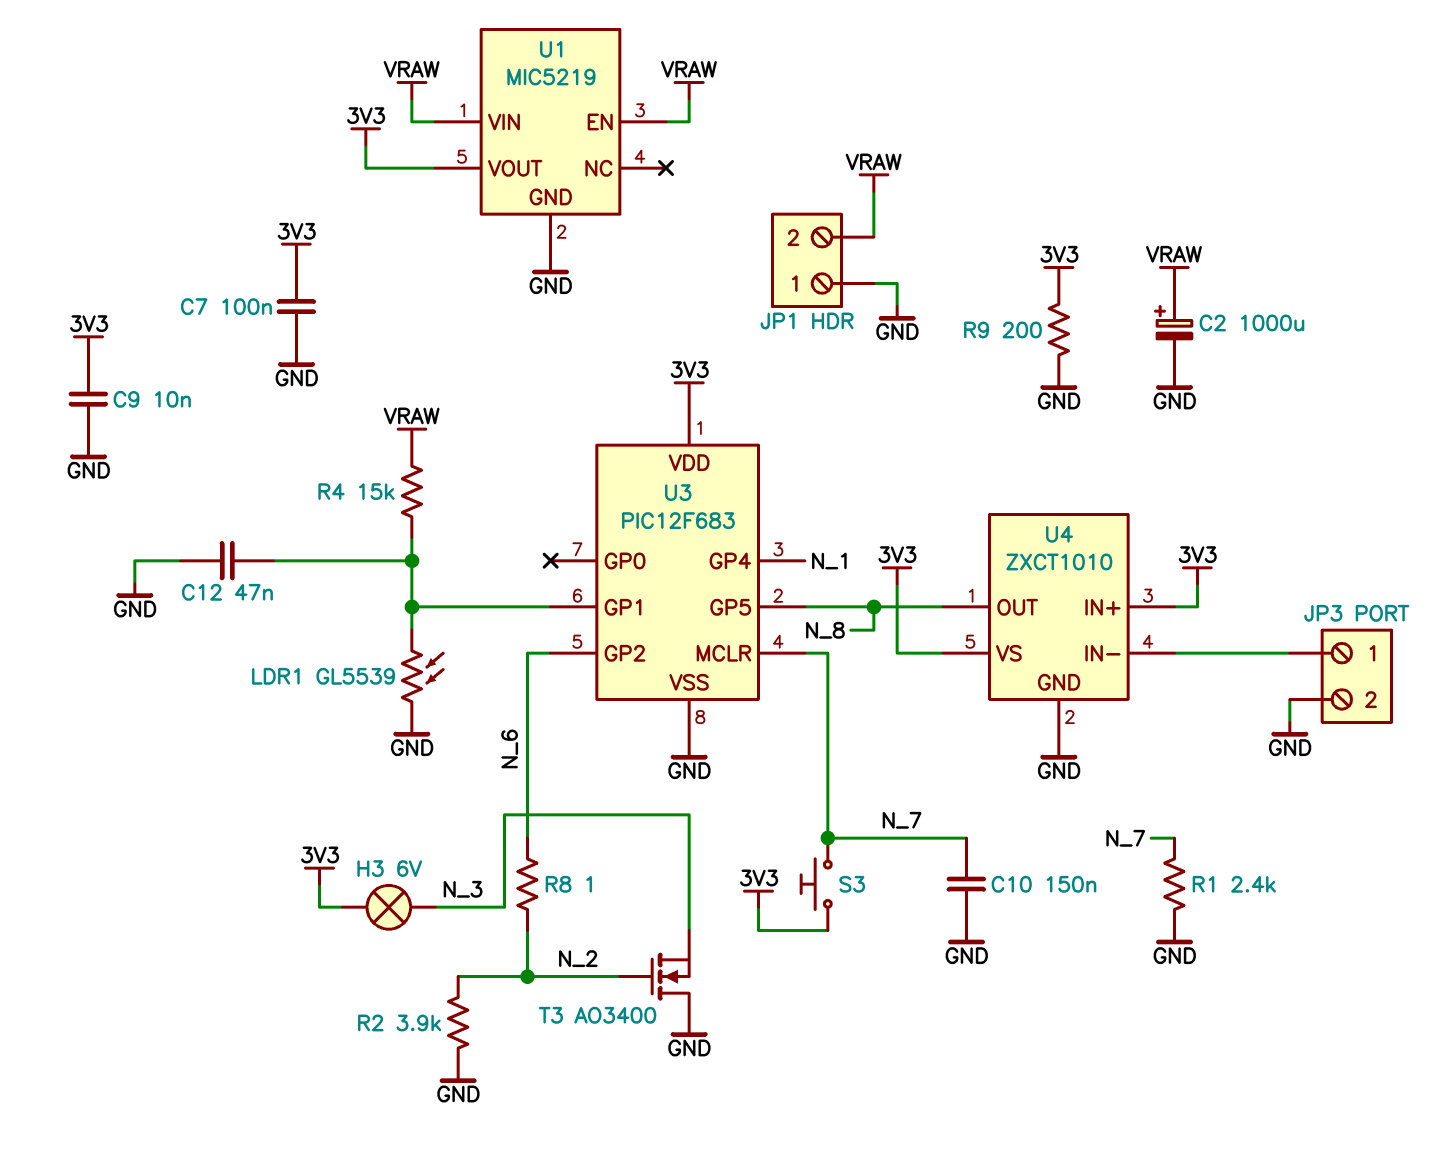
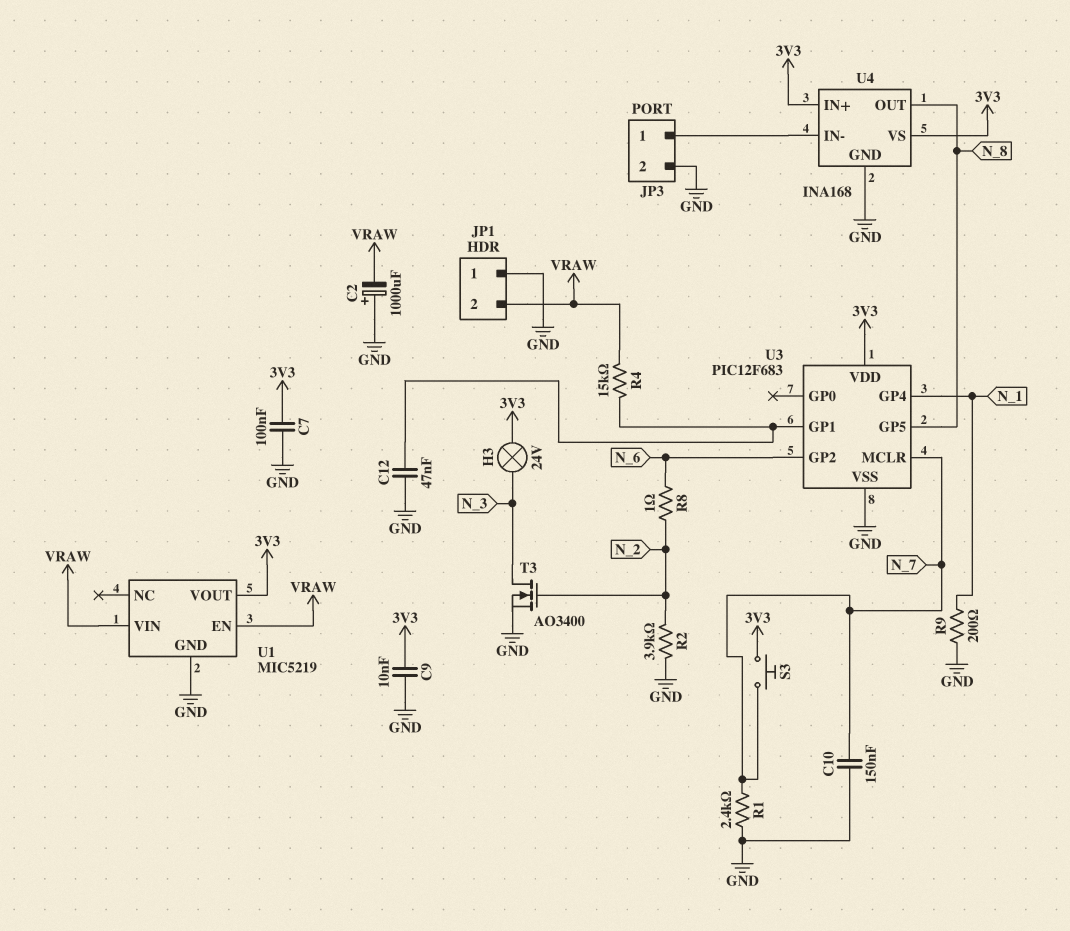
C2: 1000uF (plus VRAW, minus GND) -> 1000uF (plus GND, minus VRAW)
H3: lamp 6V (3V3, N_3) -> lamp 24V (3V3, N_3)
LDR1: GL5539 (GND, U3/GP1) -> none
R9: 200 (3V3, GND) -> 200 (GND, N_1)
T3: NMOS AO3400 (G N_2, D GND, S N_3) -> NMOS AO3400 (G N_2, D N_3, S GND)
U4: ZXCT1010 -> INA168

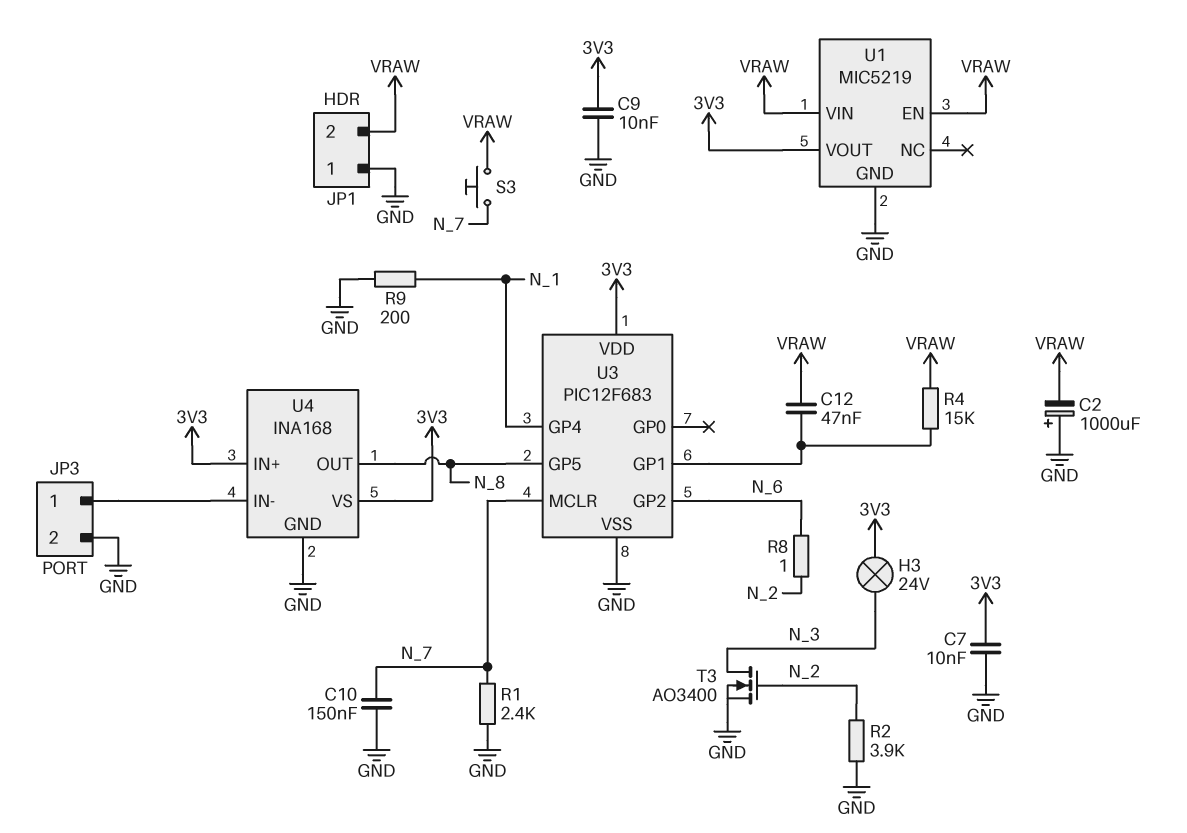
C7: 100nF (3V3, GND) -> 10nF (3V3, GND)
C12: 47nF (GND, U3/GP1) -> 47nF (U3/GP1, VRAW)
S3: button (3V3, N_7) -> button (N_7, VRAW)

